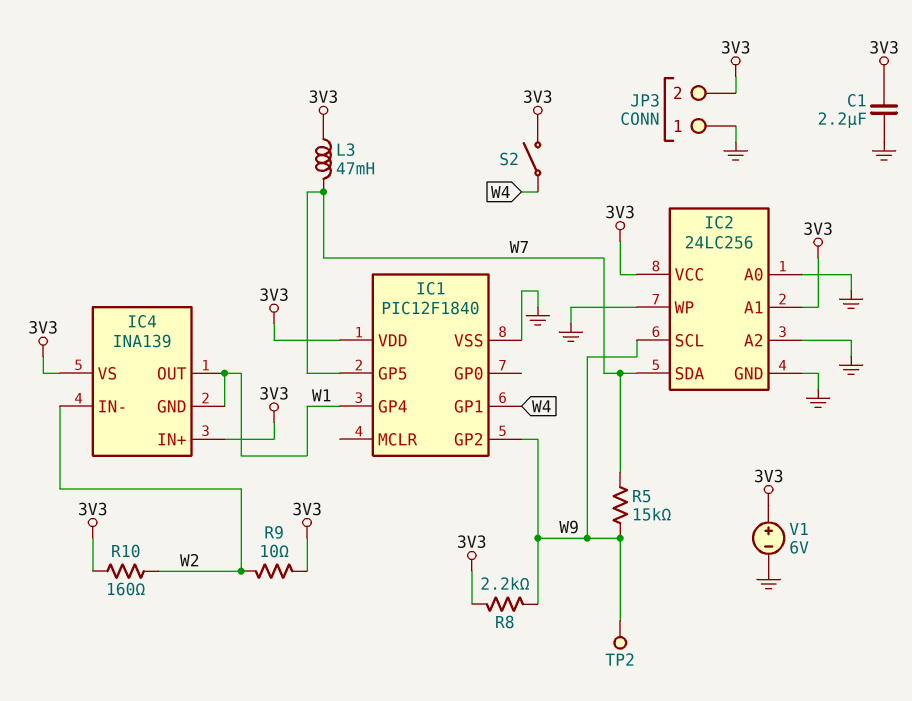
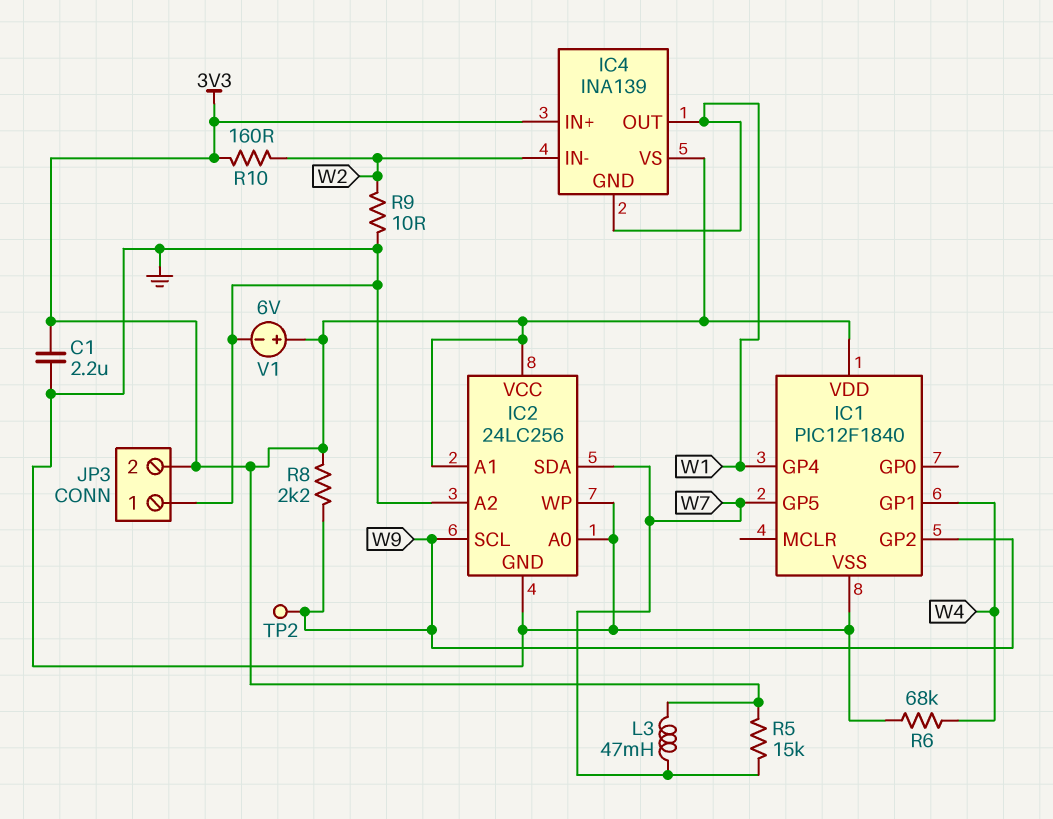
R5: 15k (W7, W9) -> 15k (3V3, W7)
R6: none -> 68k (GND, W4)
R9: 10 (3V3, W2) -> 10 (GND, W2)
S2: switch (3V3, W4) -> none

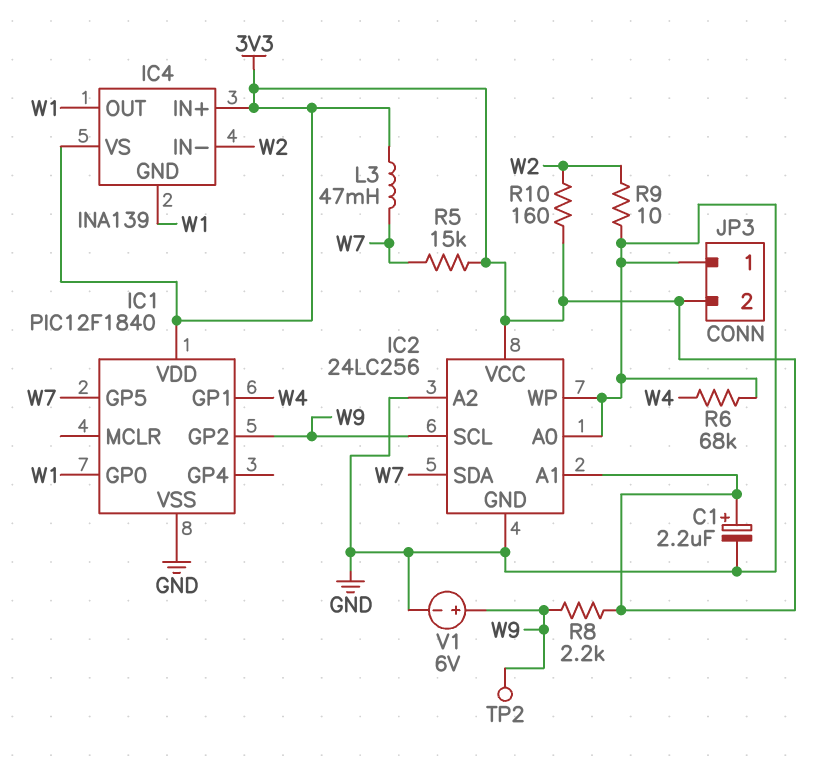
C1: 2.2uF (3V3, GND) -> 2.2uF (plus 3V3, minus GND)
IC1 pin GP0: none -> W1
IC1 pin GP4: W1 -> none
V1: 6V (plus 3V3, minus GND) -> 6V (plus W9, minus GND)

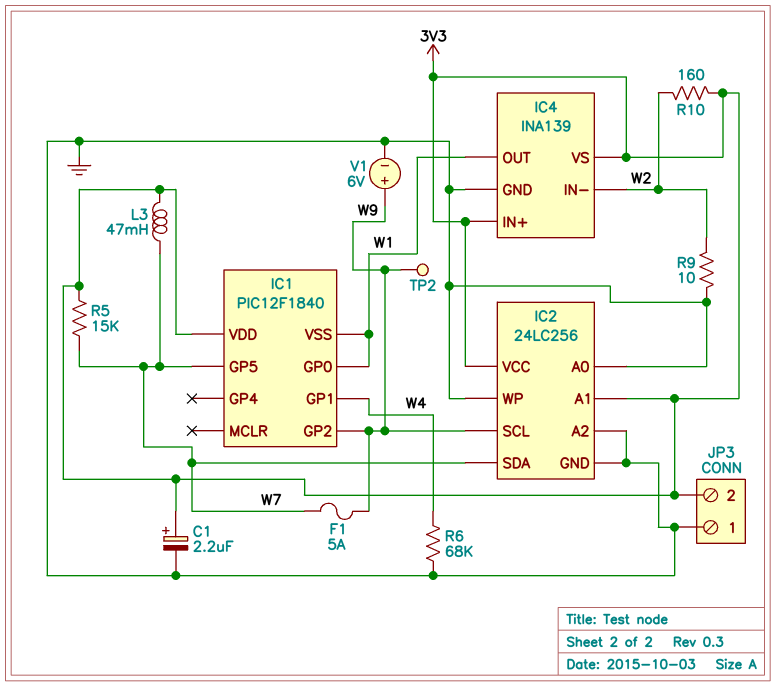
F1: none -> 5A (W7, W9)
IC1 pin VSS: GND -> W1
IC4 pin GND: W1 -> GND
R8: 2.2k (3V3, W9) -> none

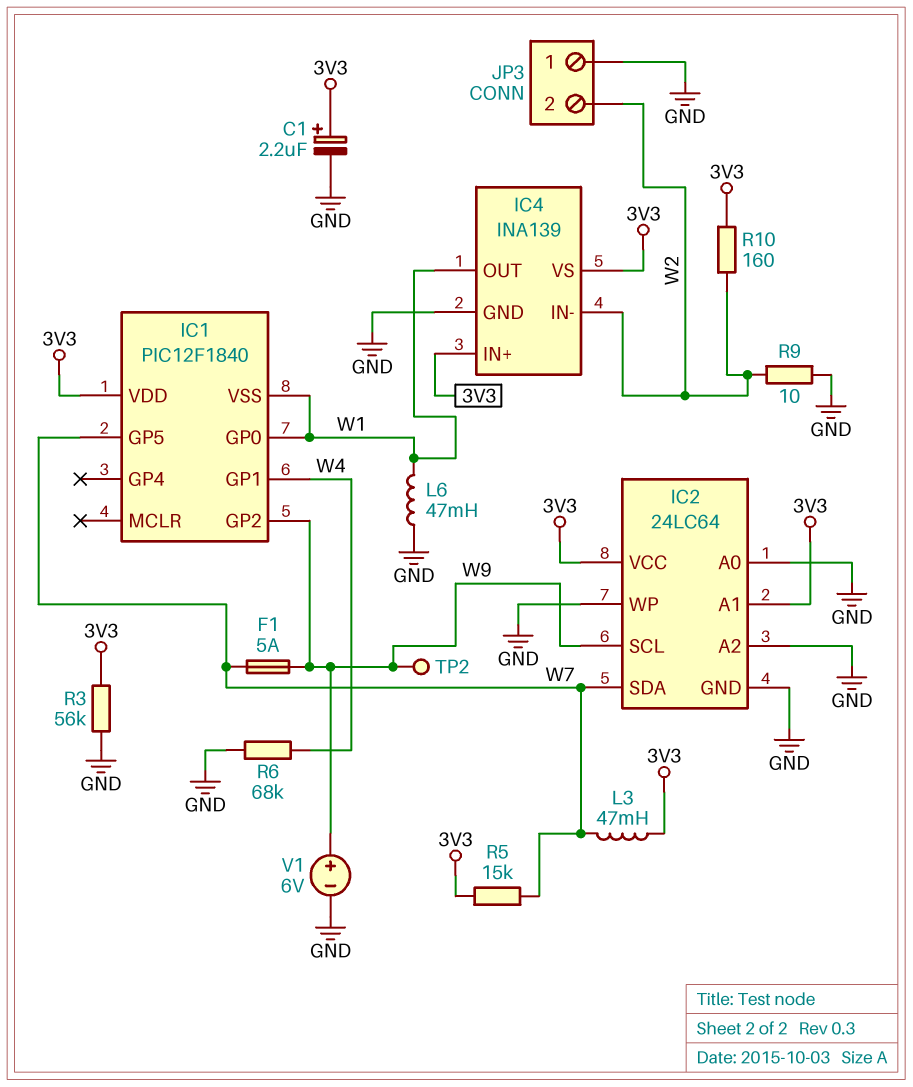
IC2: 24LC256 -> 24LC64
JP3 pin 2: 3V3 -> W2
L6: none -> 47mH (GND, W1)
R3: none -> 56k (3V3, GND)

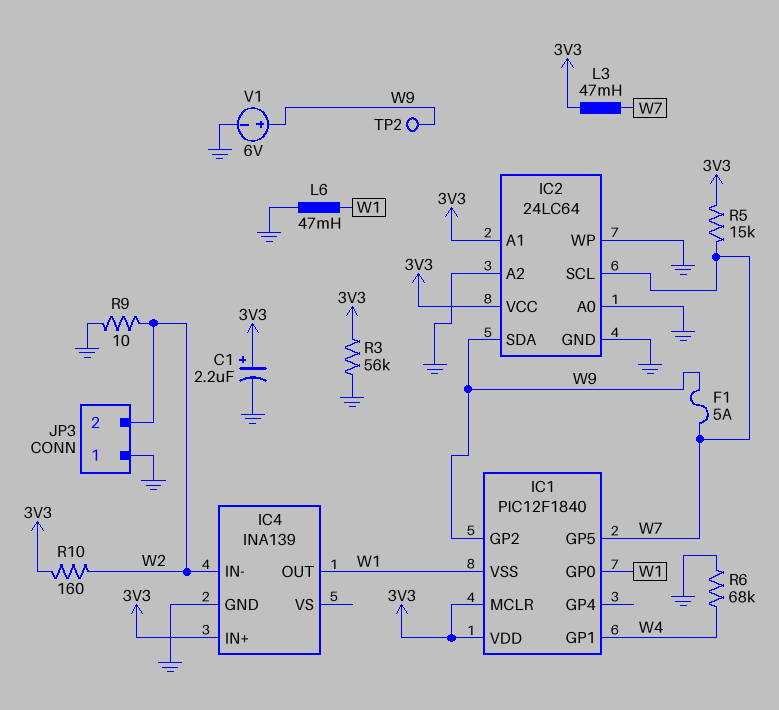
IC1 pin MCLR: none -> 3V3
IC2 pin SCL: W9 -> W7
IC2 pin SDA: W7 -> W9
IC4 pin VS: 3V3 -> none

